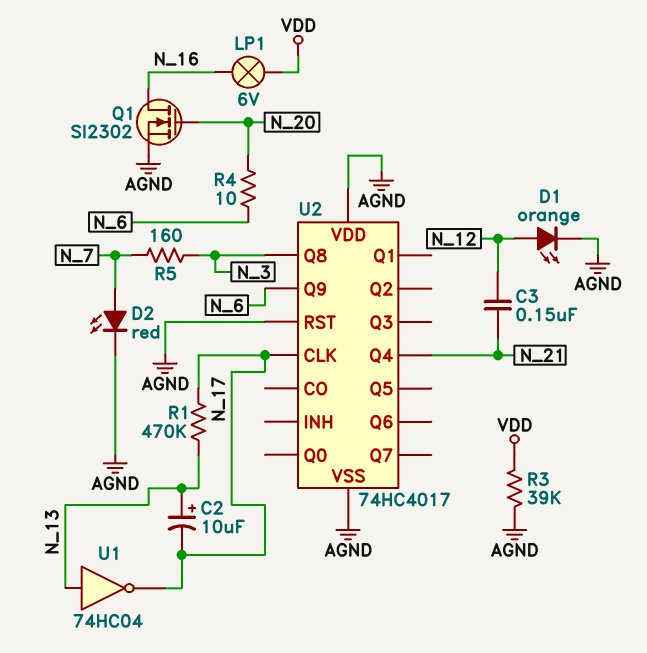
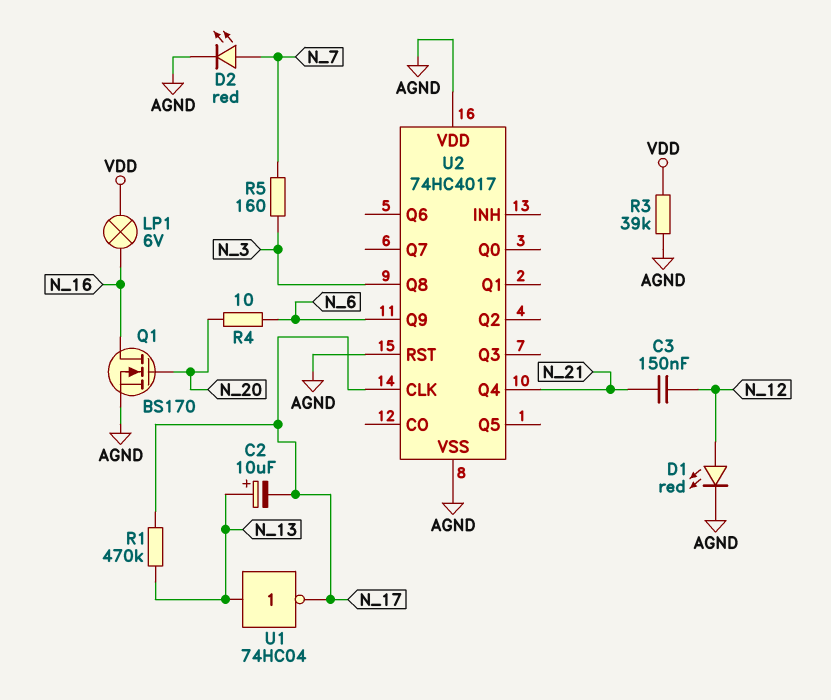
D1: LED orange (A N_12, K AGND) -> LED red (A N_12, K AGND)
Q1: NMOS SI2302 (G N_20, D N_16, S AGND) -> NMOS BS170 (G N_20, D N_16, S AGND)

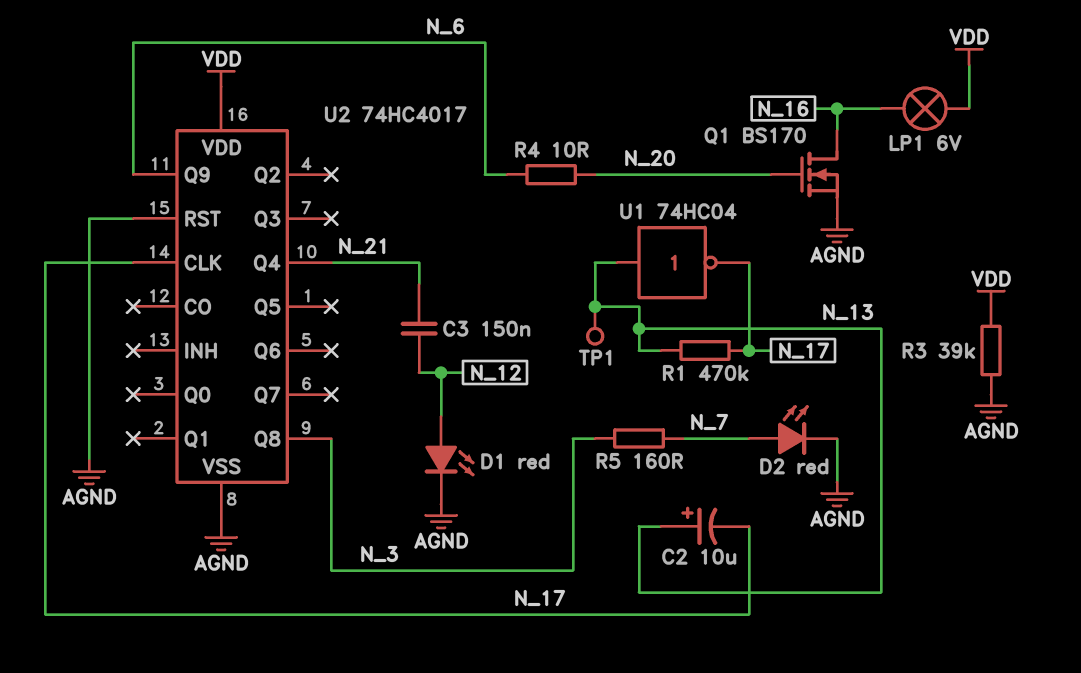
TP1: none -> test point (N_13)
U2 pin VDD: AGND -> VDD

